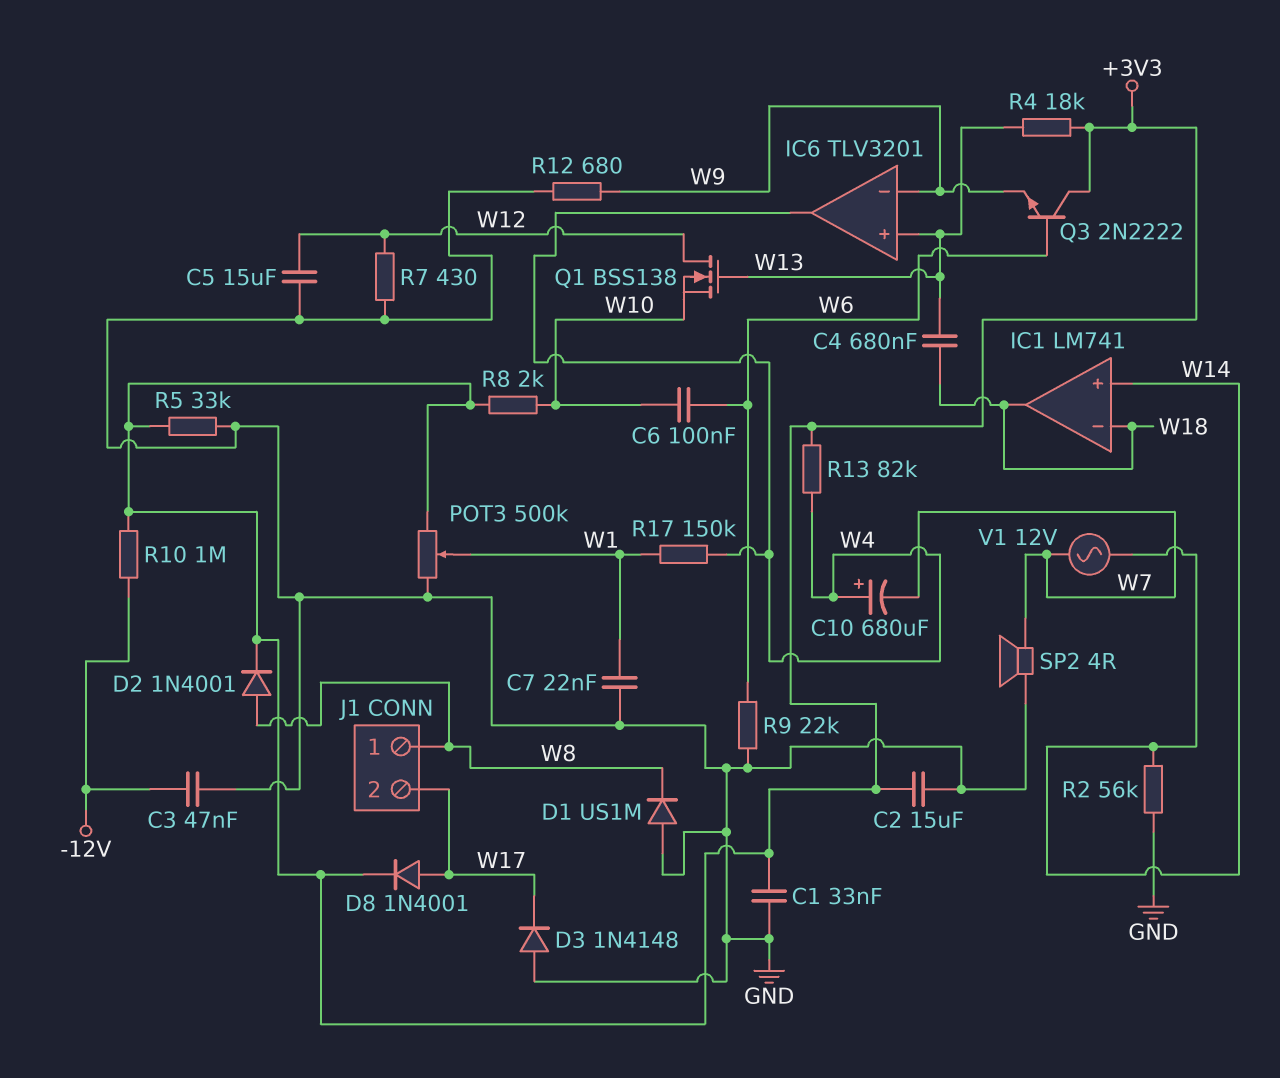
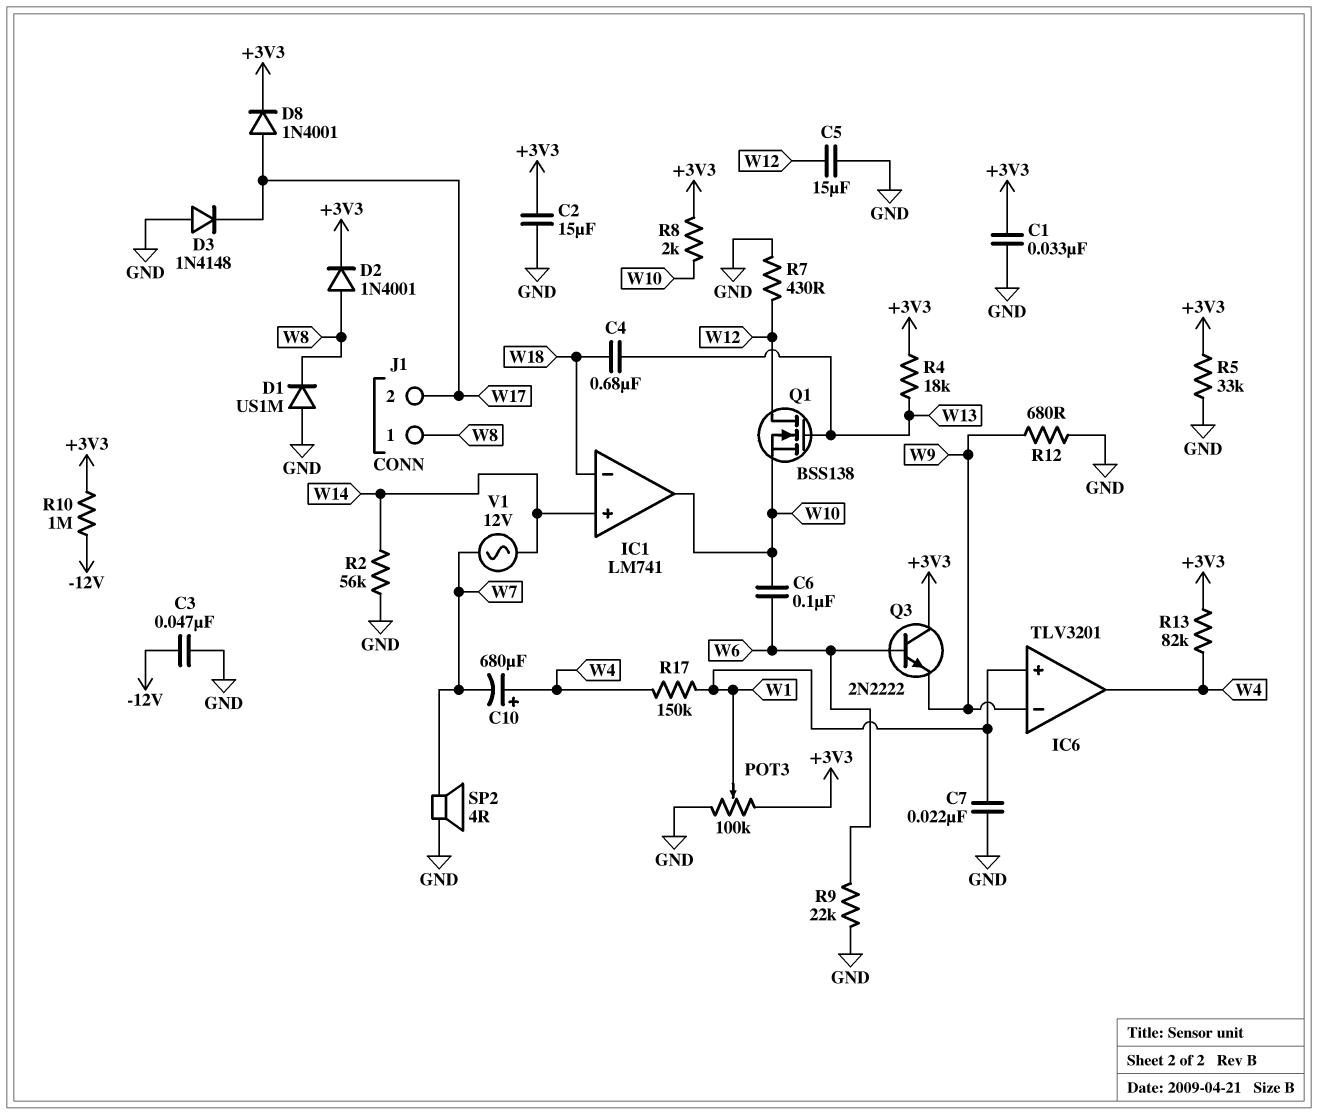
IC1 pin out: W18 -> W10
IC6 pin in+: W13 -> W1
POT3: 500k (+3V3, GND, wiper W1) -> 100k (+3V3, GND, wiper W1)

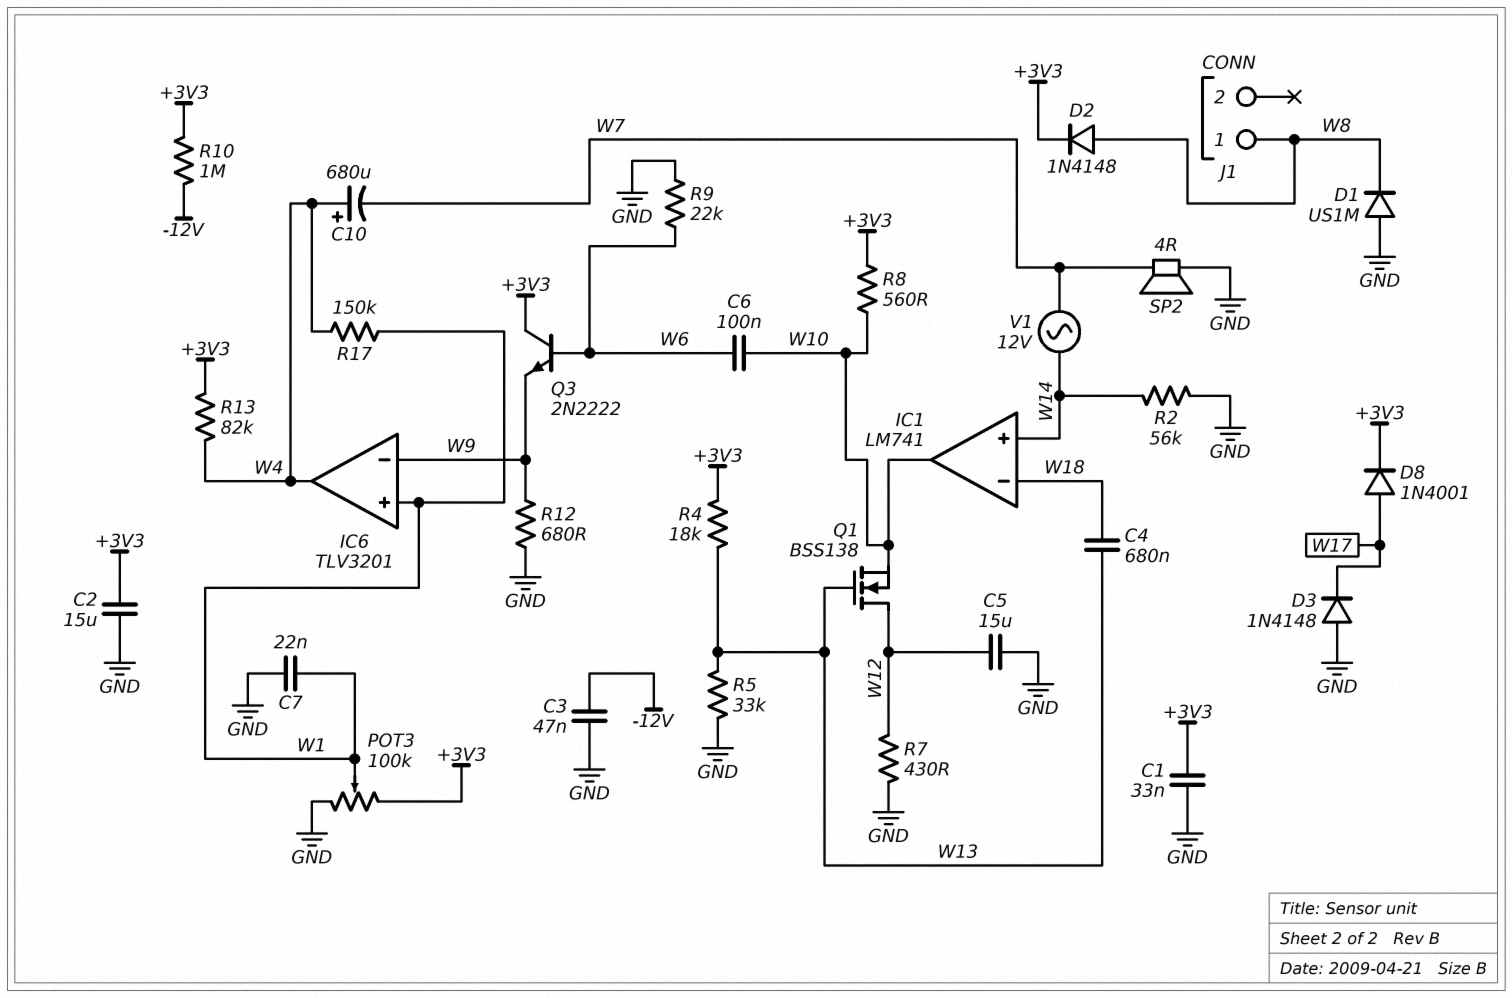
D2: diode 1N4001 (A W8, K +3V3) -> diode 1N4148 (A W8, K +3V3)
J1 pin 2: W17 -> none
R5: 33k (+3V3, GND) -> 33k (GND, W13)
R8: 2k (+3V3, W10) -> 560 (+3V3, W10)

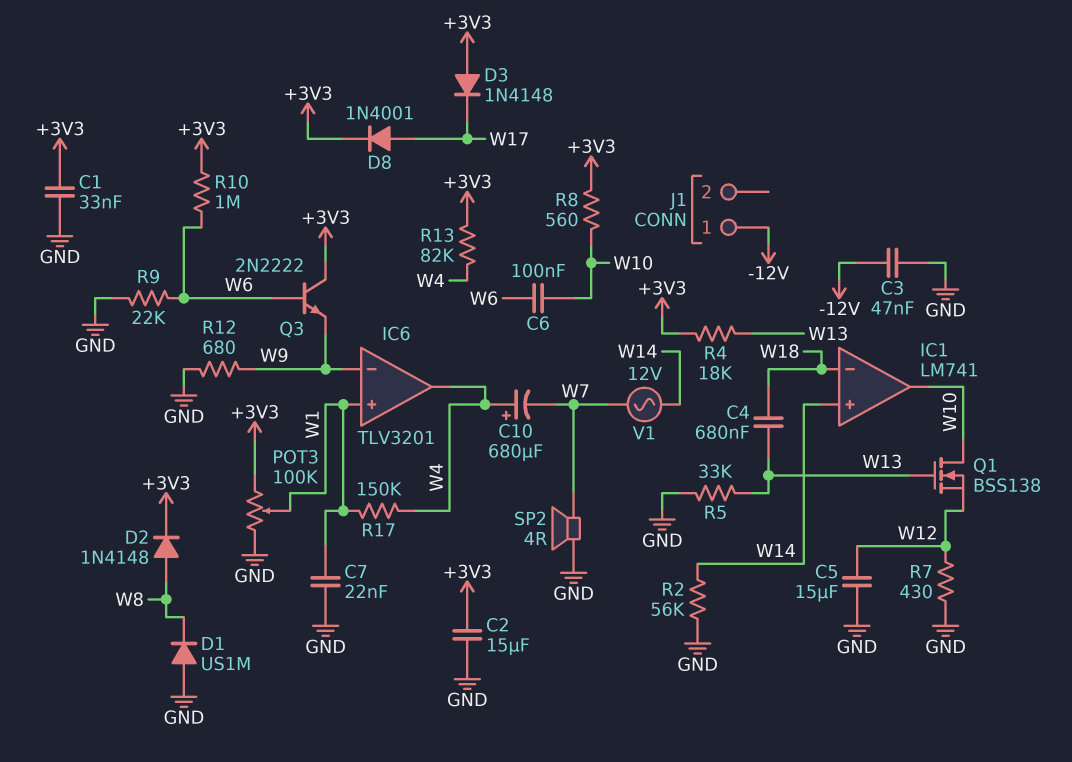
D3: diode 1N4148 (A GND, K W17) -> diode 1N4148 (A +3V3, K W17)
J1 pin 1: W8 -> -12V
Q1: NMOS BSS138 (G W13, D W12, S W10) -> NMOS BSS138 (G W13, D W10, S W12)
R10: 1M (+3V3, -12V) -> 1M (+3V3, W6)

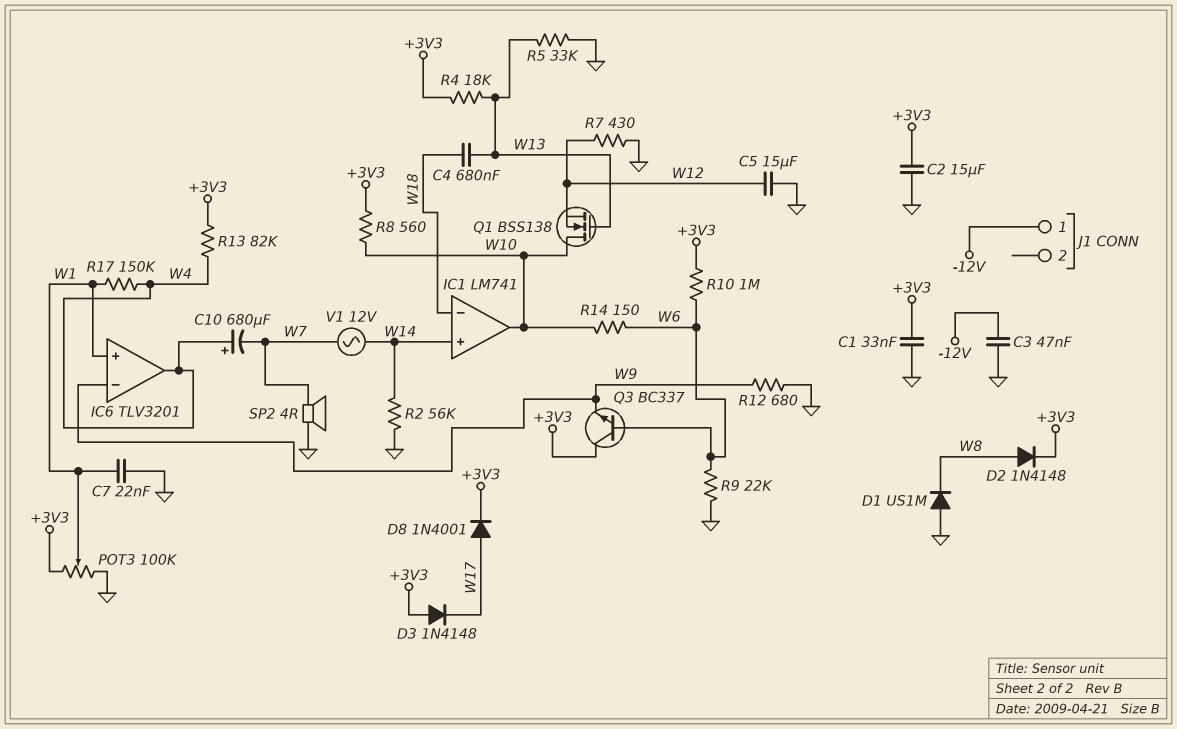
C6: 100nF (W6, W10) -> none
Q3: NPN 2N2222 (B W6, C +3V3, E W9) -> NPN BC337 (B W6, C +3V3, E W9)
R14: none -> 150 (W6, W10)

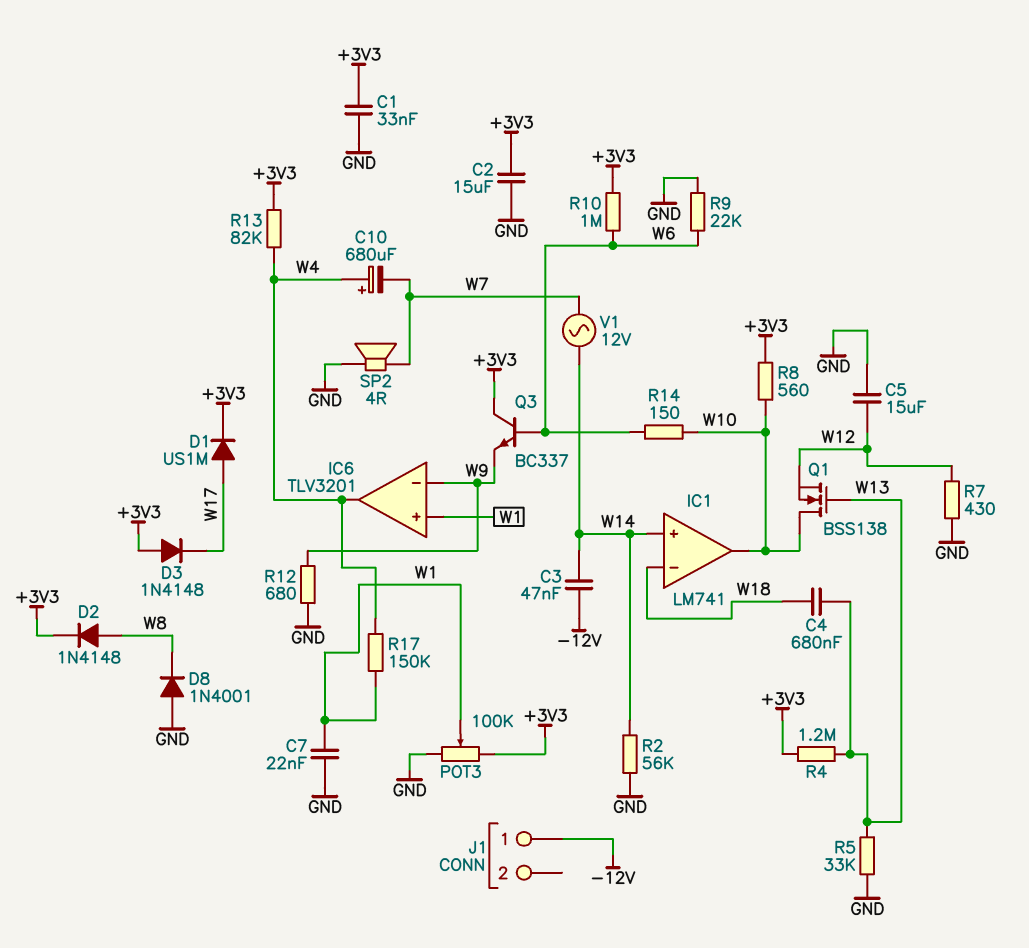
C3: 47nF (-12V, GND) -> 47nF (-12V, W14)
D1: diode US1M (A GND, K W8) -> diode US1M (A W17, K +3V3)
D8: diode 1N4001 (A W17, K +3V3) -> diode 1N4001 (A GND, K W8)
R4: 18k (+3V3, W13) -> 1.2M (+3V3, W13)

